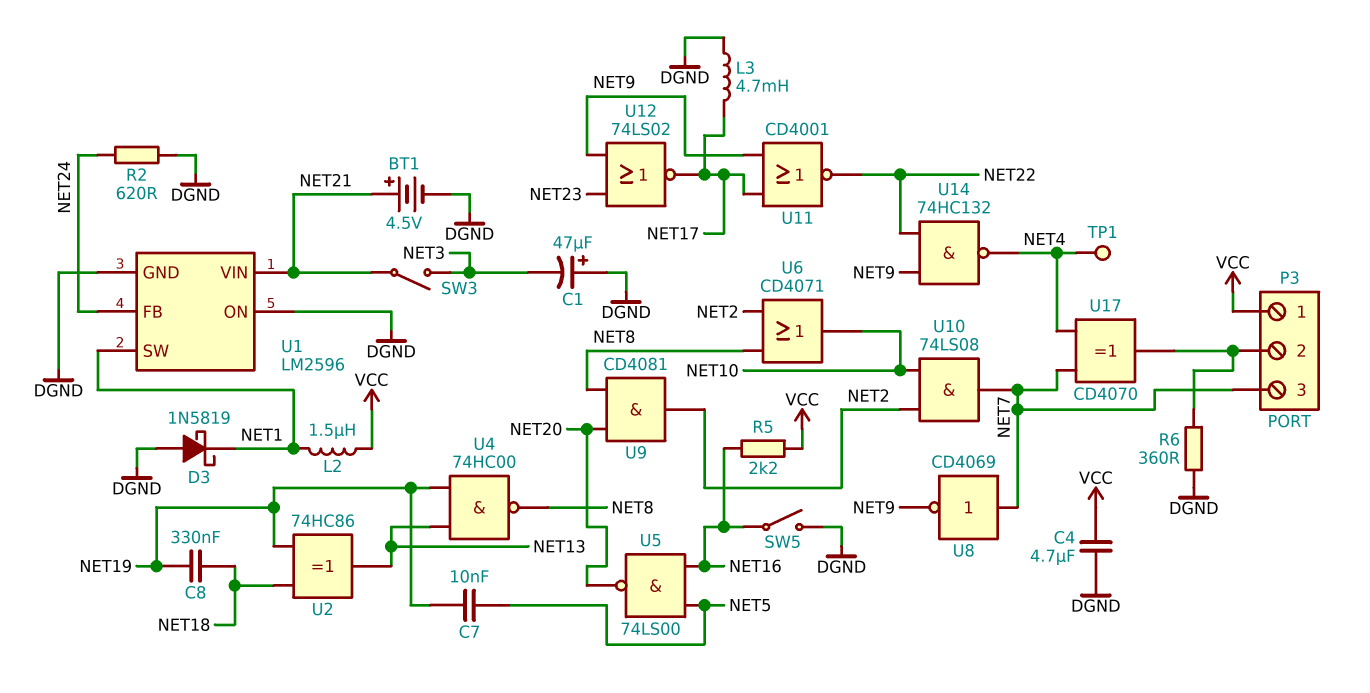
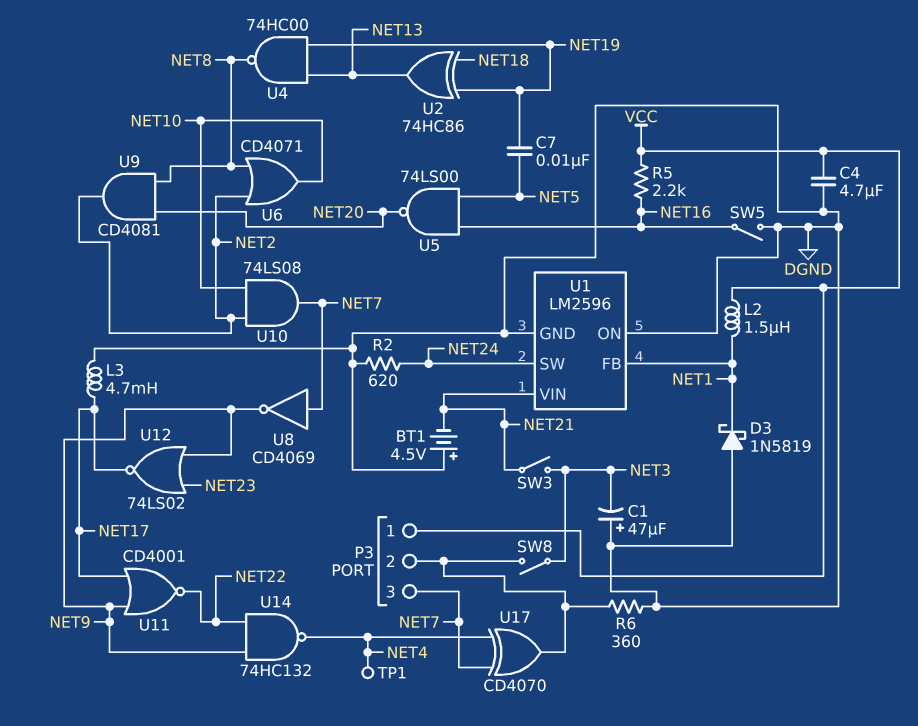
BT1: 4.5V (plus NET21, minus DGND) -> 4.5V (plus DGND, minus NET21)
C8: 330nF (NET18, NET19) -> none
SW8: none -> switch (NET3, P3/2)
U1 pin FB: NET24 -> NET1
U1 pin SW: NET1 -> NET24

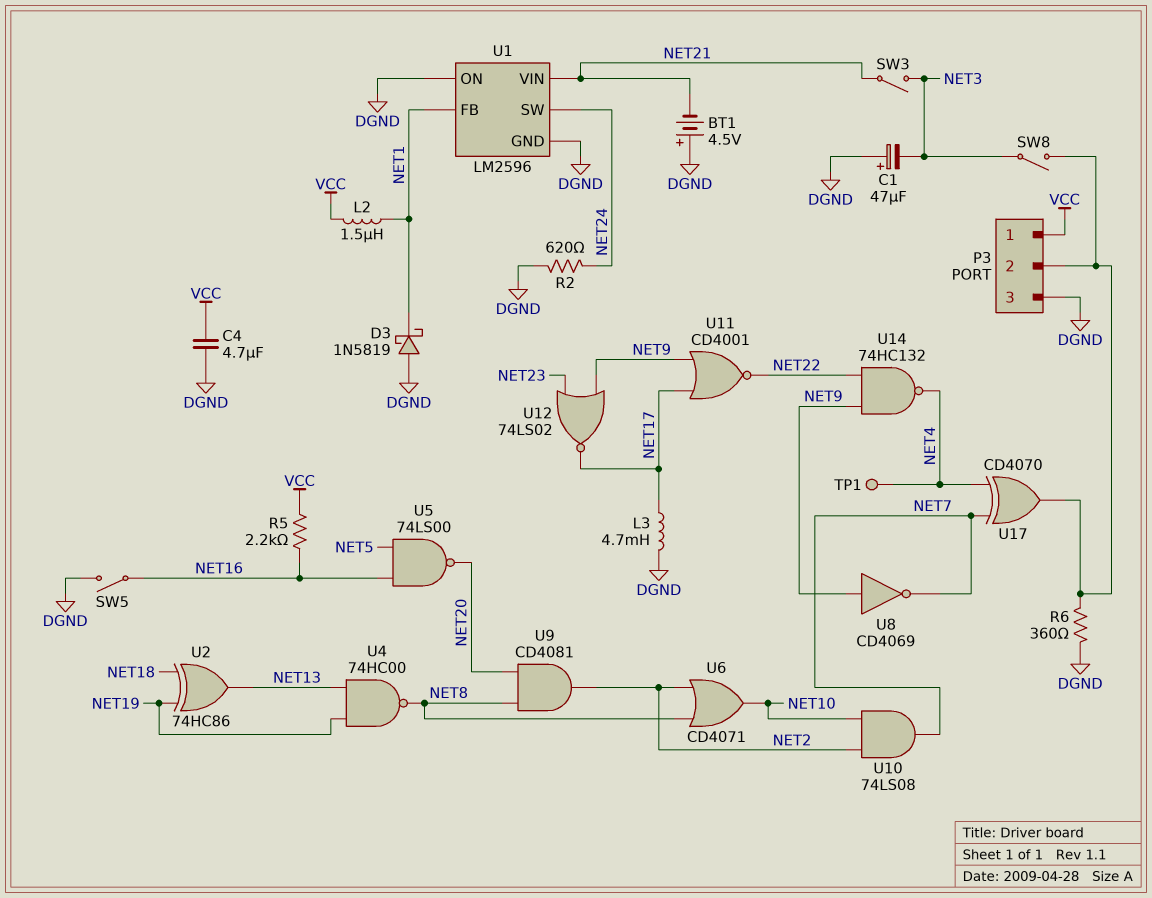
C7: 10nF (NET5, NET19) -> none
P3 pin 3: NET7 -> DGND
U8: NOT CD4069 (in NET7, out NET9) -> NOT CD4069 (in NET9, out NET7)

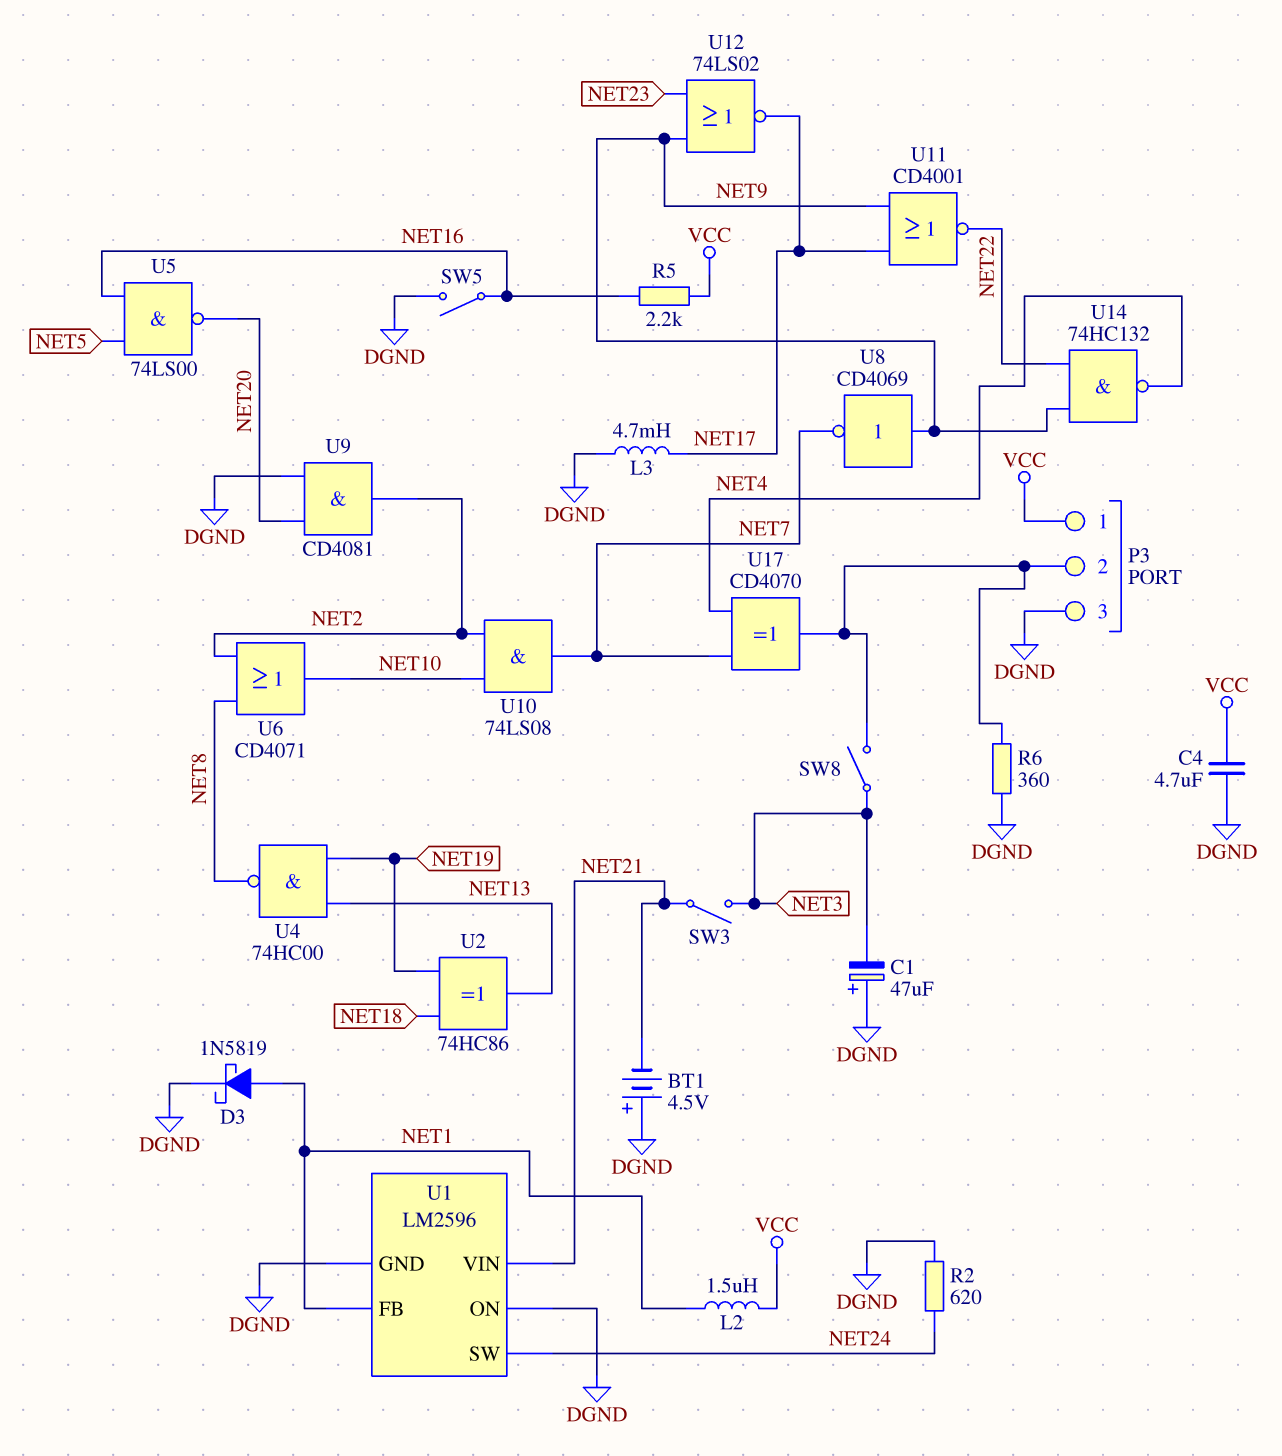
D3: schottky 1N5819 (A DGND, K NET1) -> schottky 1N5819 (A NET1, K DGND)
TP1: test point (NET4) -> none
U9: AND CD4081 (in NET8, in NET20, out NET2) -> AND CD4081 (in DGND, in NET20, out NET2)

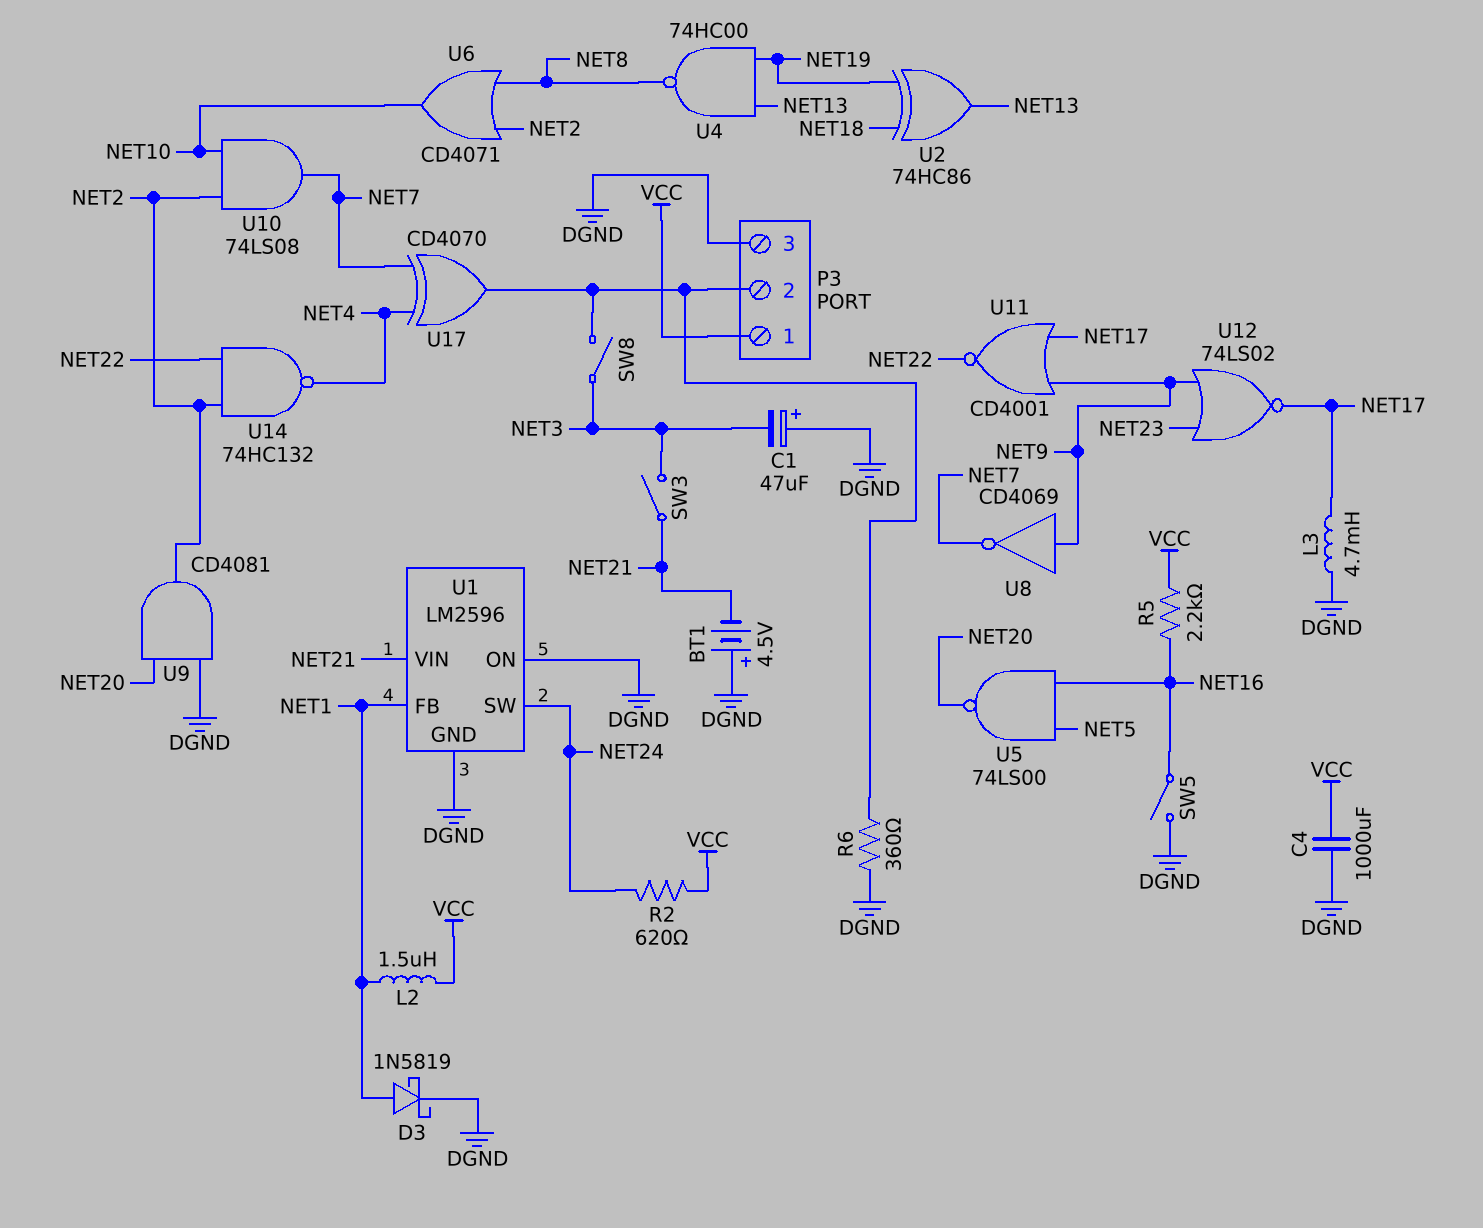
C4: 4.7uF (DGND, VCC) -> 1000uF (DGND, VCC)
R2: 620 (DGND, NET24) -> 620 (NET24, VCC)
U14: NAND 74HC132 (in NET9, in NET22, out NET4) -> NAND 74HC132 (in NET2, in NET22, out NET4)

